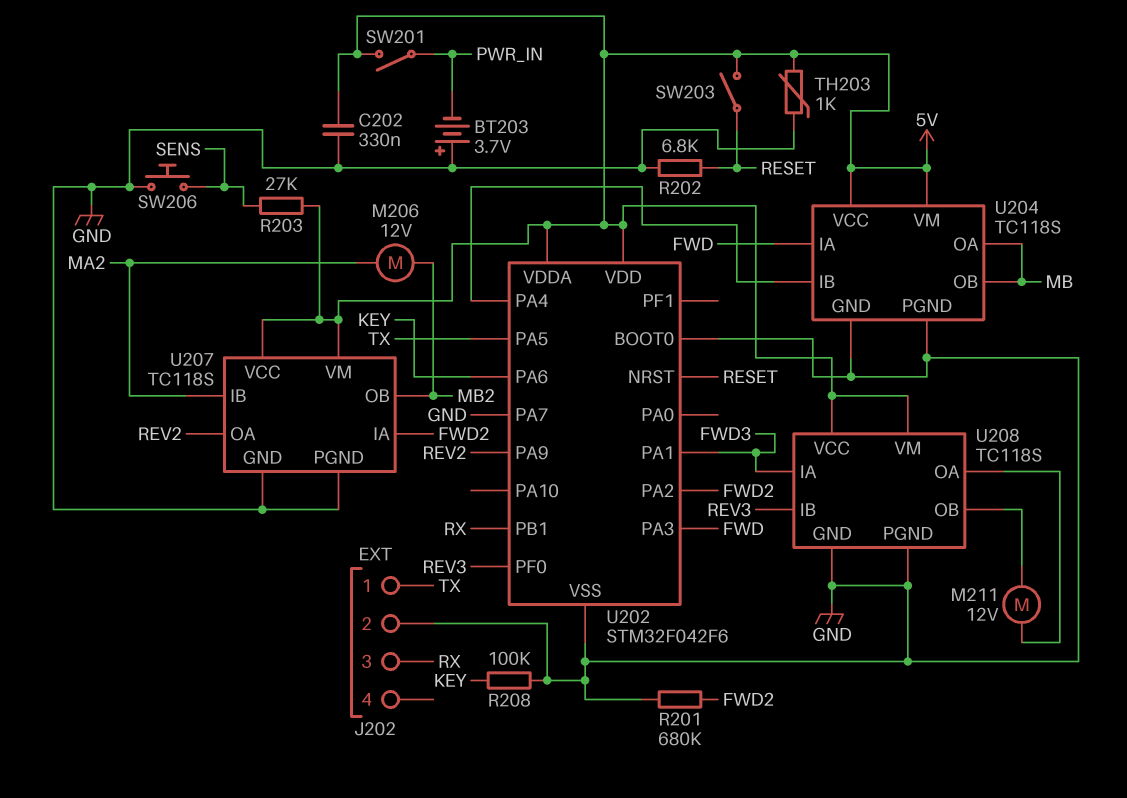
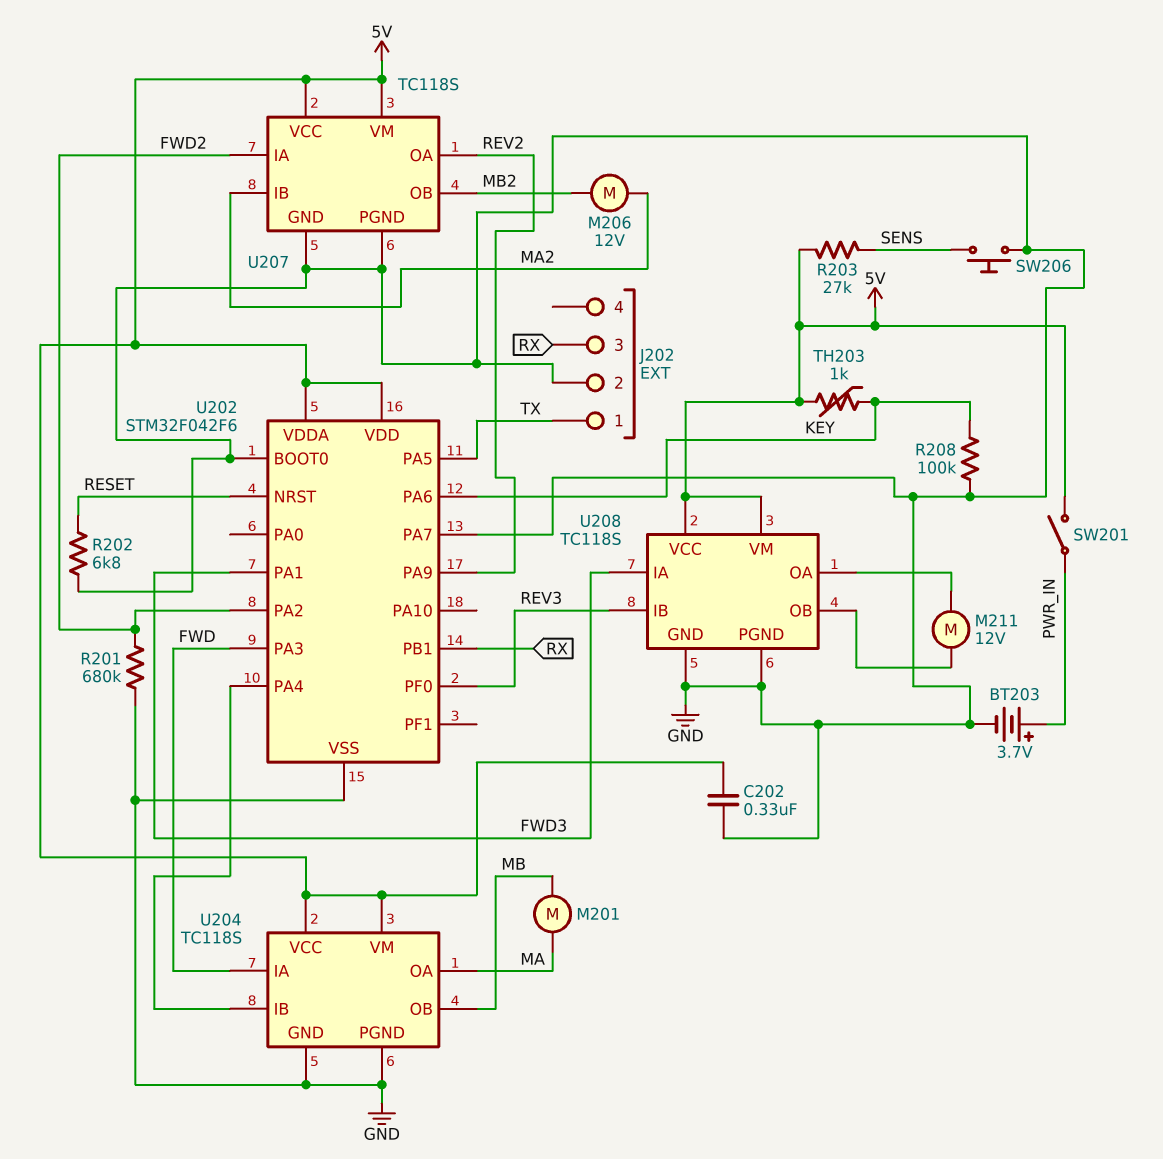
BT203: 3.7V (plus GND, minus PWR_IN) -> 3.7V (plus PWR_IN, minus GND)
M201: none -> motor (MA, MB)
SW203: switch (5V, RESET) -> none
TH203: 1k (5V, GND) -> 1k (5V, KEY)
U204 pin OA: MB -> MA

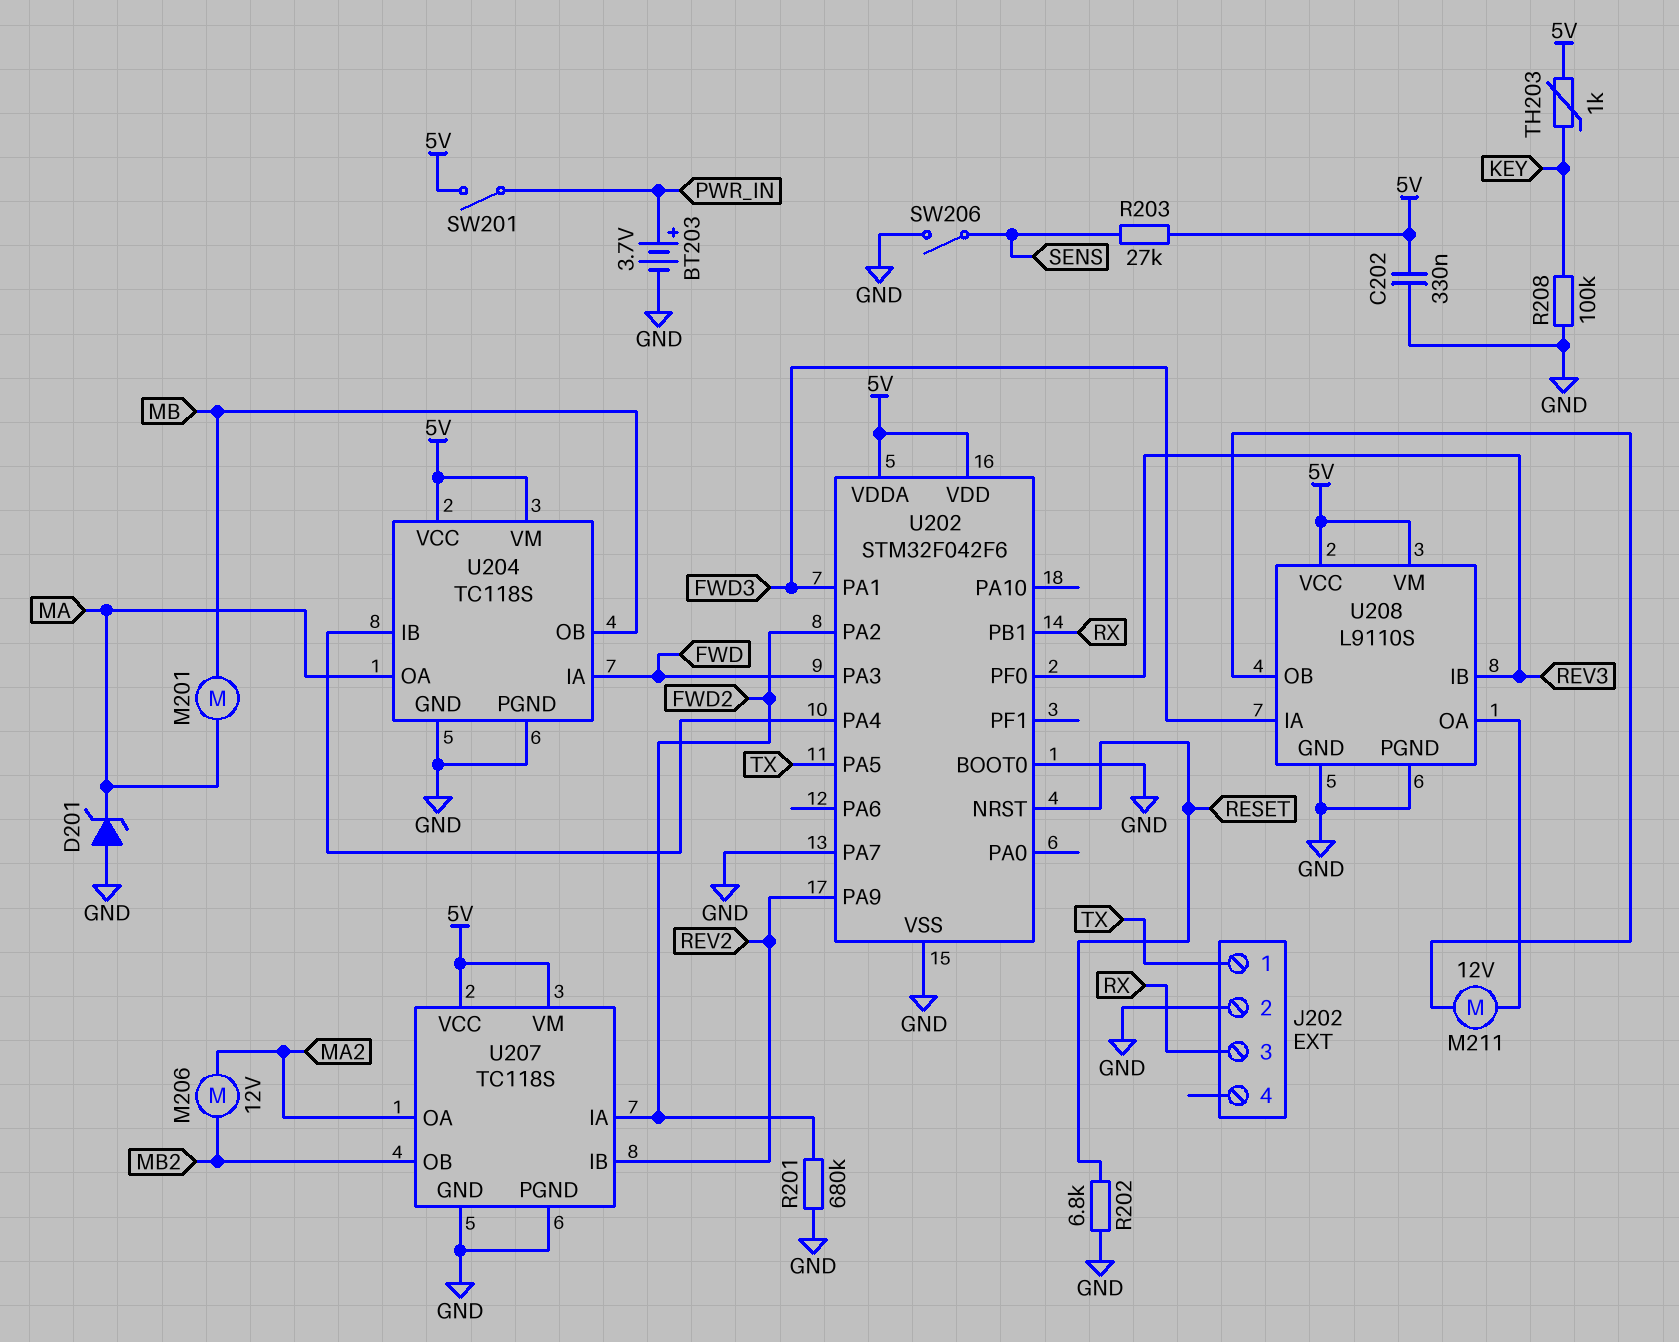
D201: none -> zener (A GND, K MA)
SW206: button (GND, SENS) -> switch (GND, SENS)
U202 pin PA6: KEY -> none
U207 pin IB: MA2 -> REV2
U207 pin OA: REV2 -> MA2
U208: TC118S -> L9110S

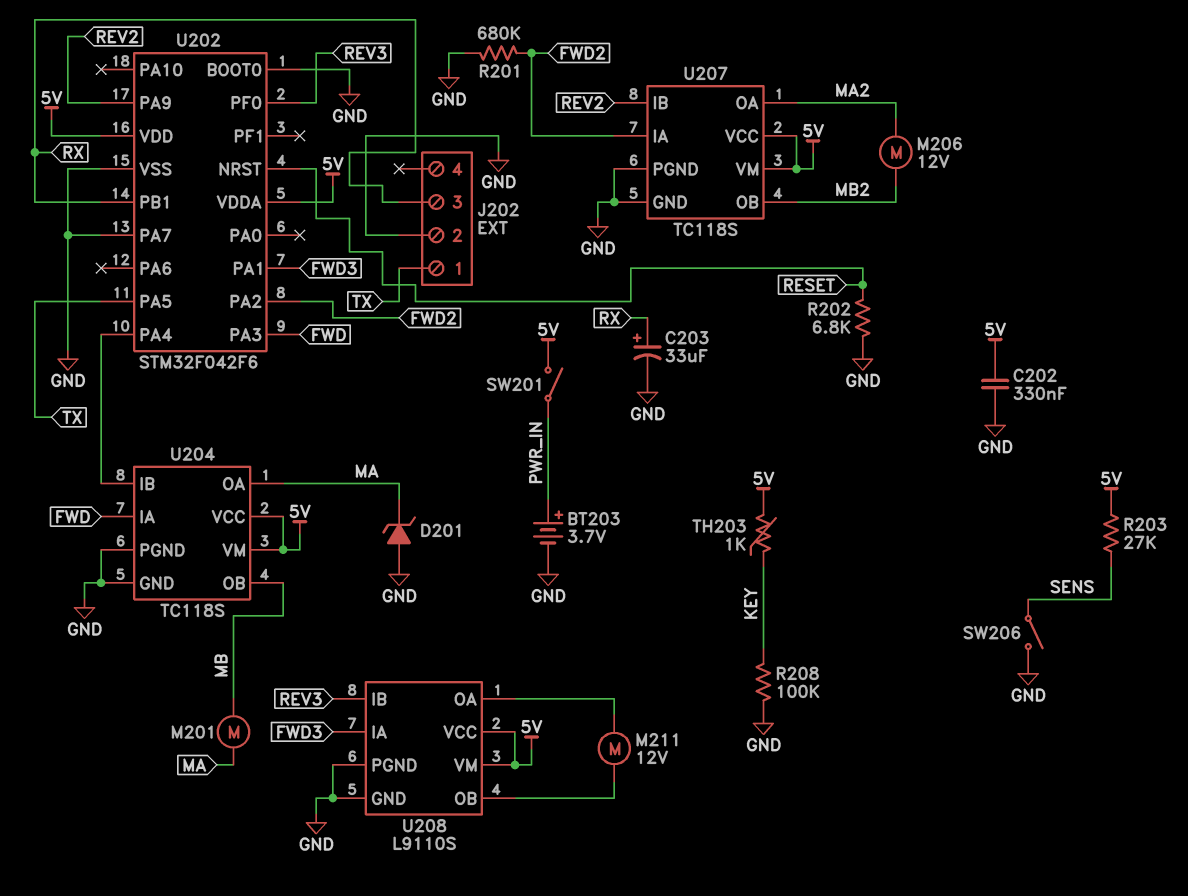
C203: none -> 33uF (plus RX, minus GND)

